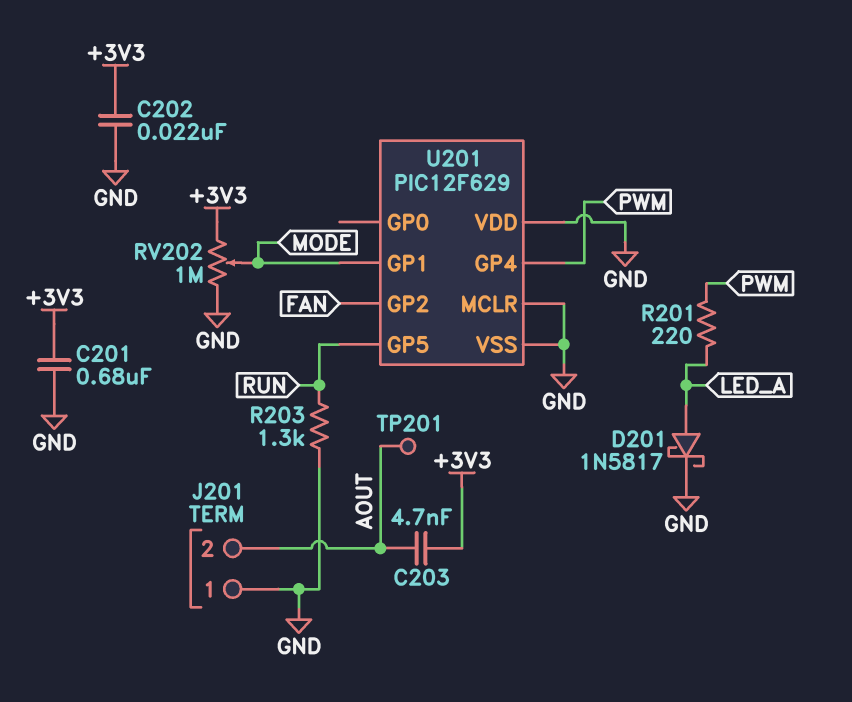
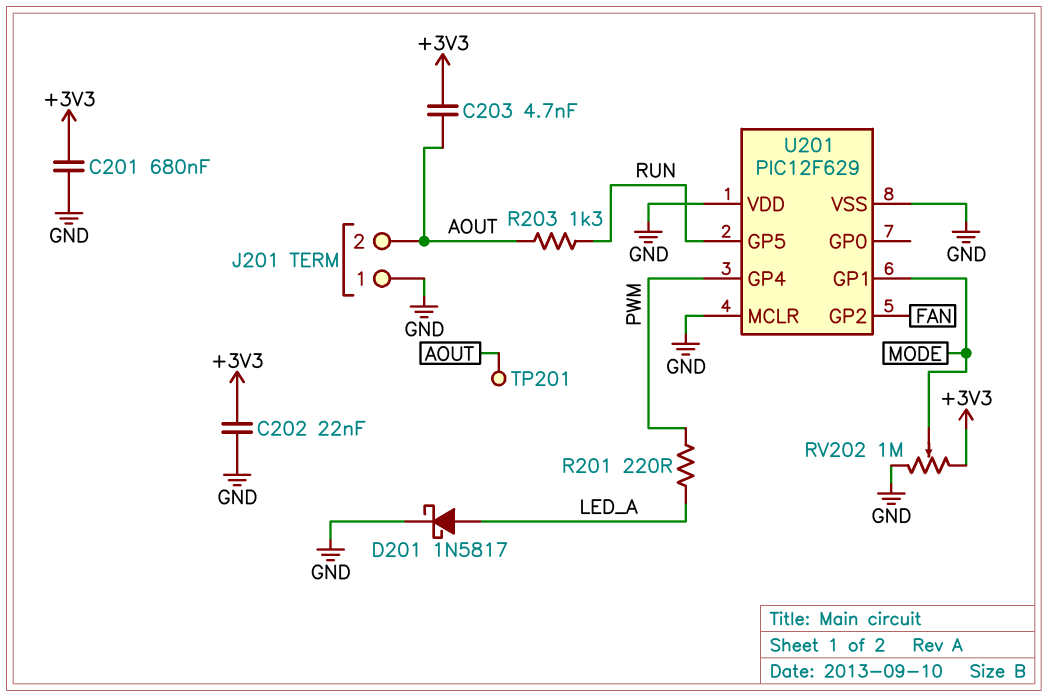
R203: 1.3k (GND, RUN) -> 1.3k (AOUT, RUN)

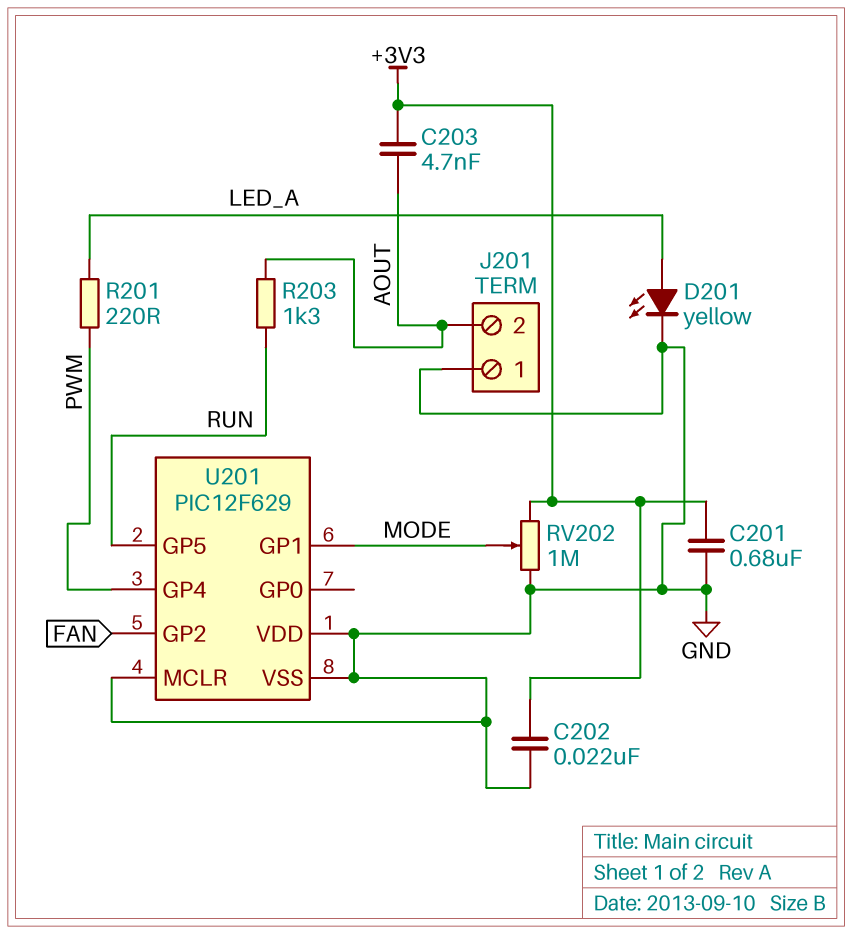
D201: schottky 1N5817 (A LED_A, K GND) -> LED yellow (A LED_A, K GND)
TP201: test point (AOUT) -> none

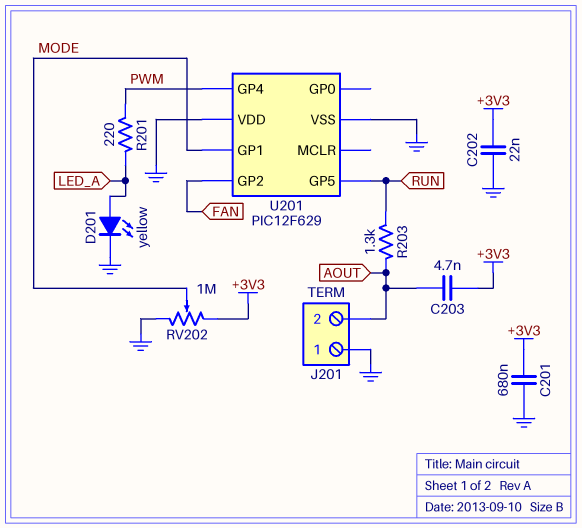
U201 pin MCLR: GND -> none

